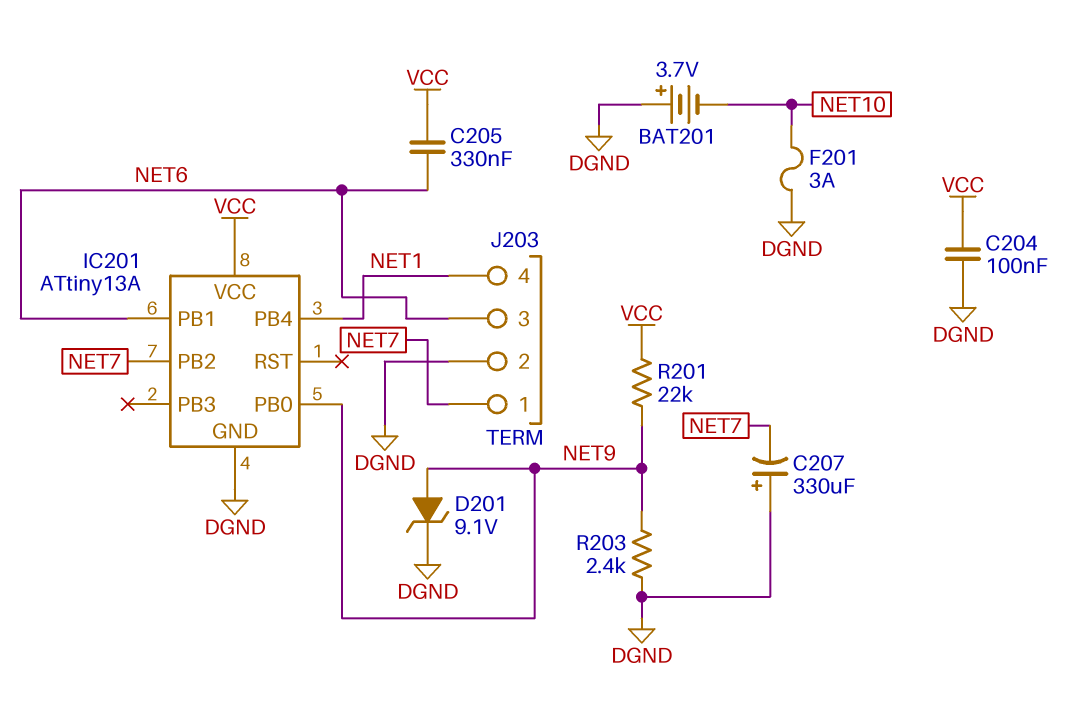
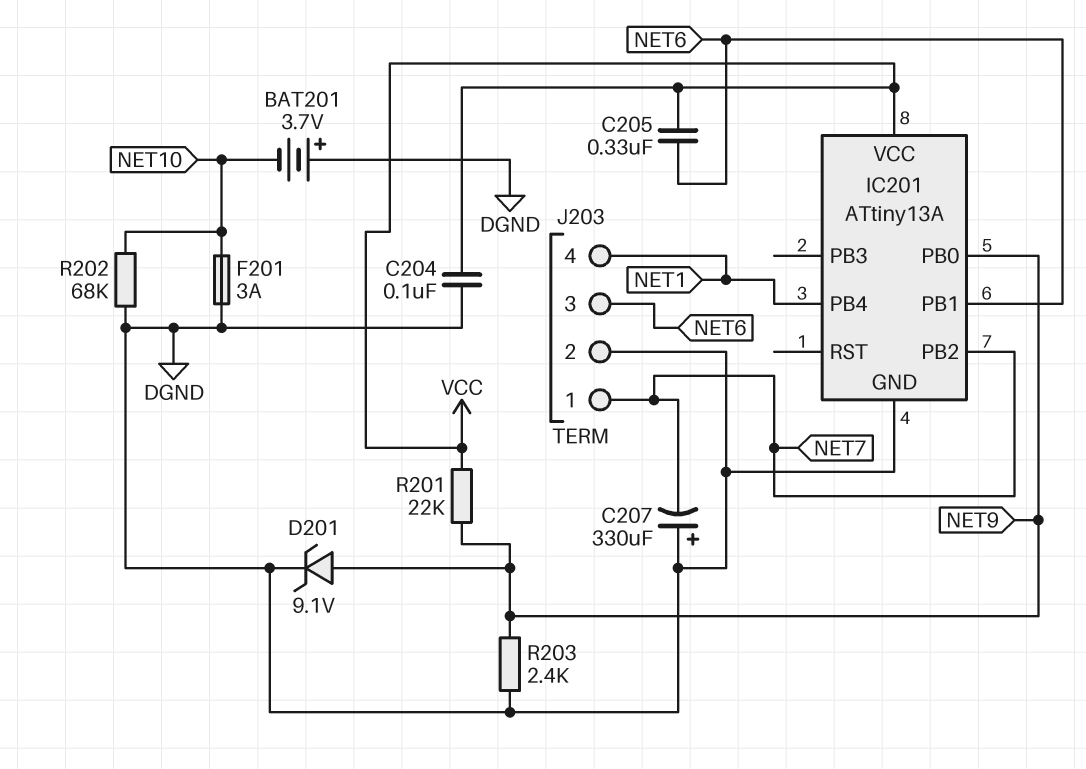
R202: none -> 68k (DGND, NET10)

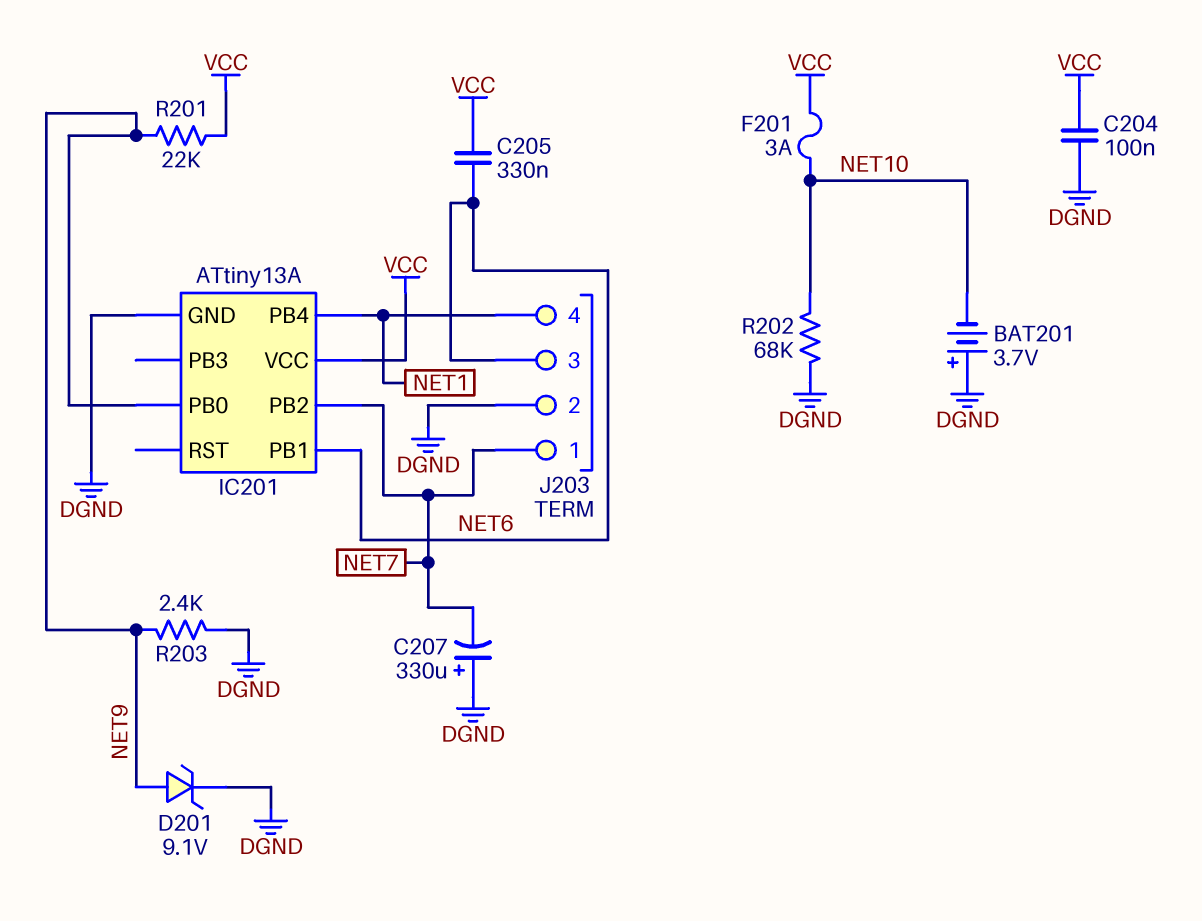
F201: 3A (DGND, NET10) -> 3A (NET10, VCC)

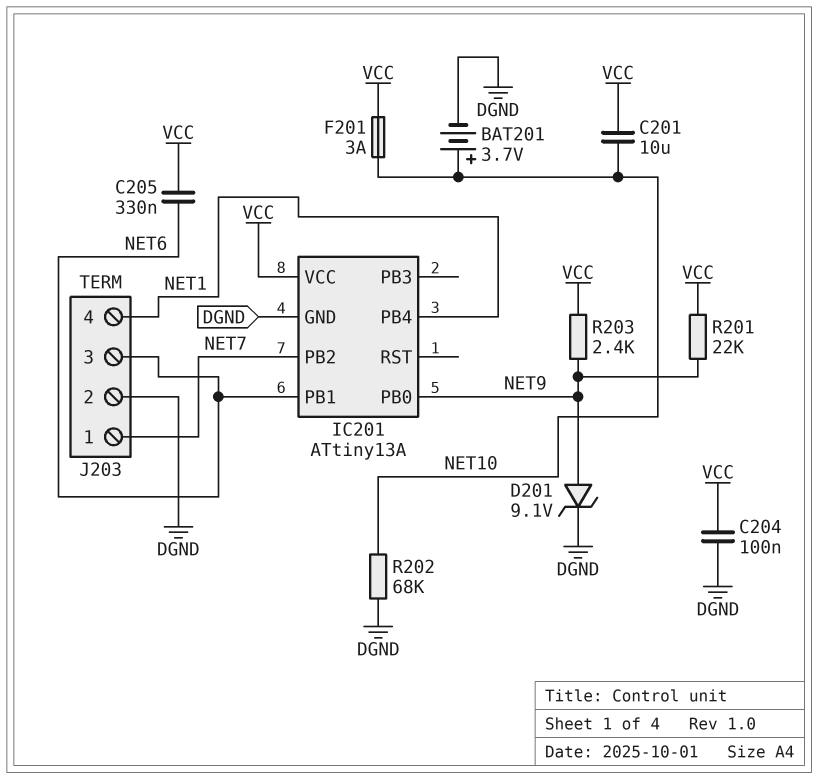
BAT201: 3.7V (plus DGND, minus NET10) -> 3.7V (plus NET10, minus DGND)
C201: none -> 10uF (NET10, VCC)
C207: 330uF (plus DGND, minus NET7) -> none
R203: 2.4k (DGND, NET9) -> 2.4k (NET9, VCC)

